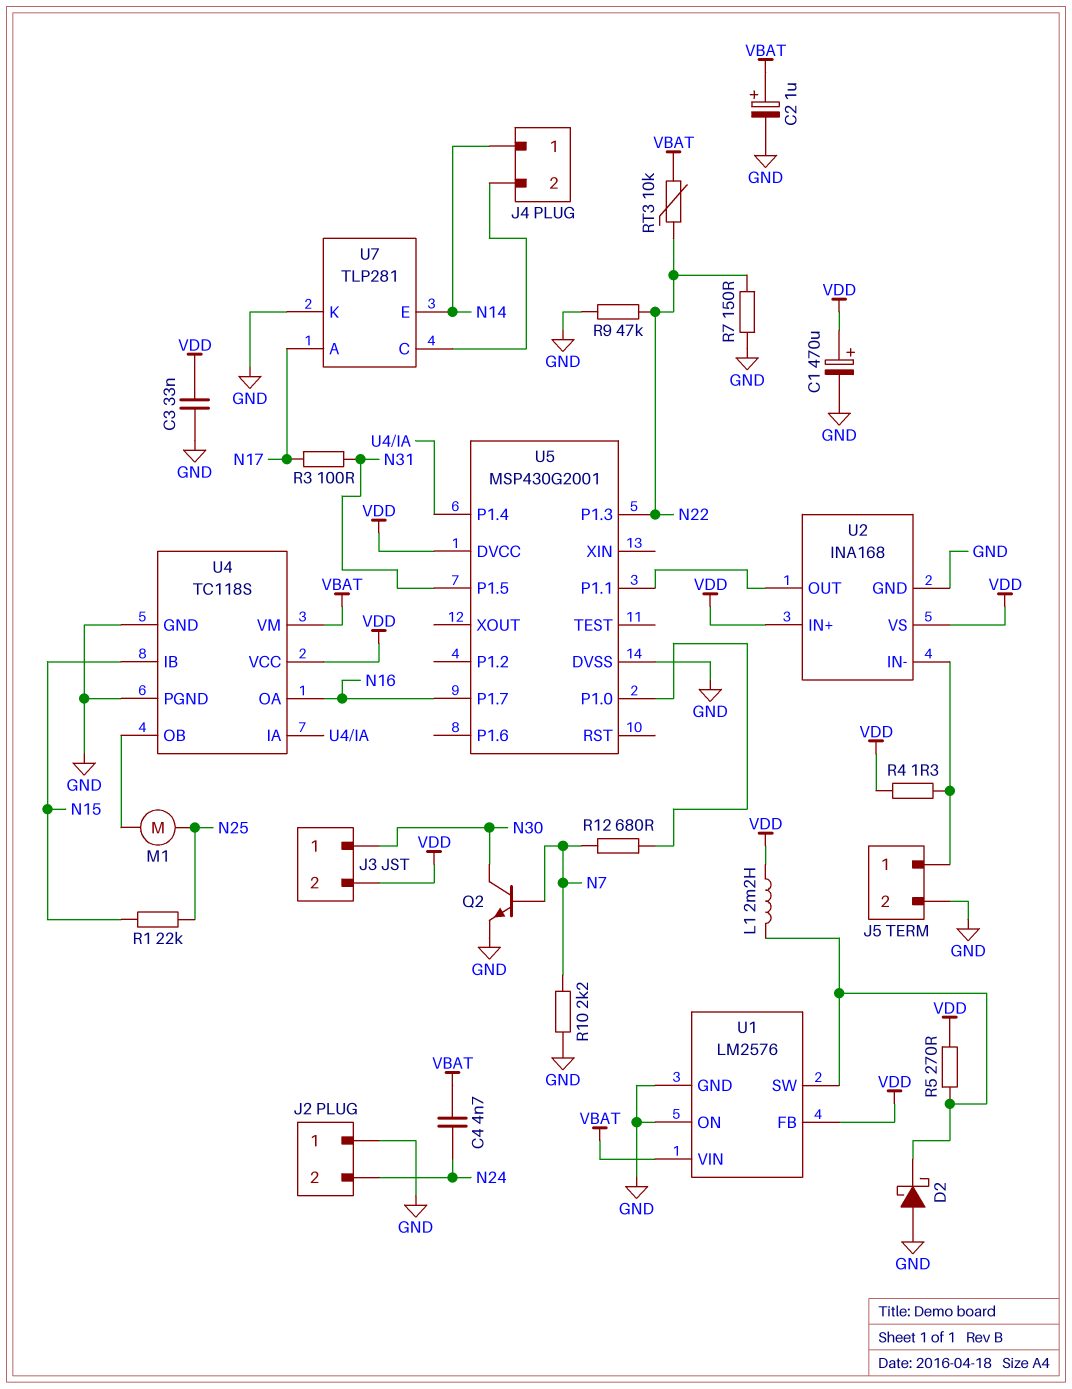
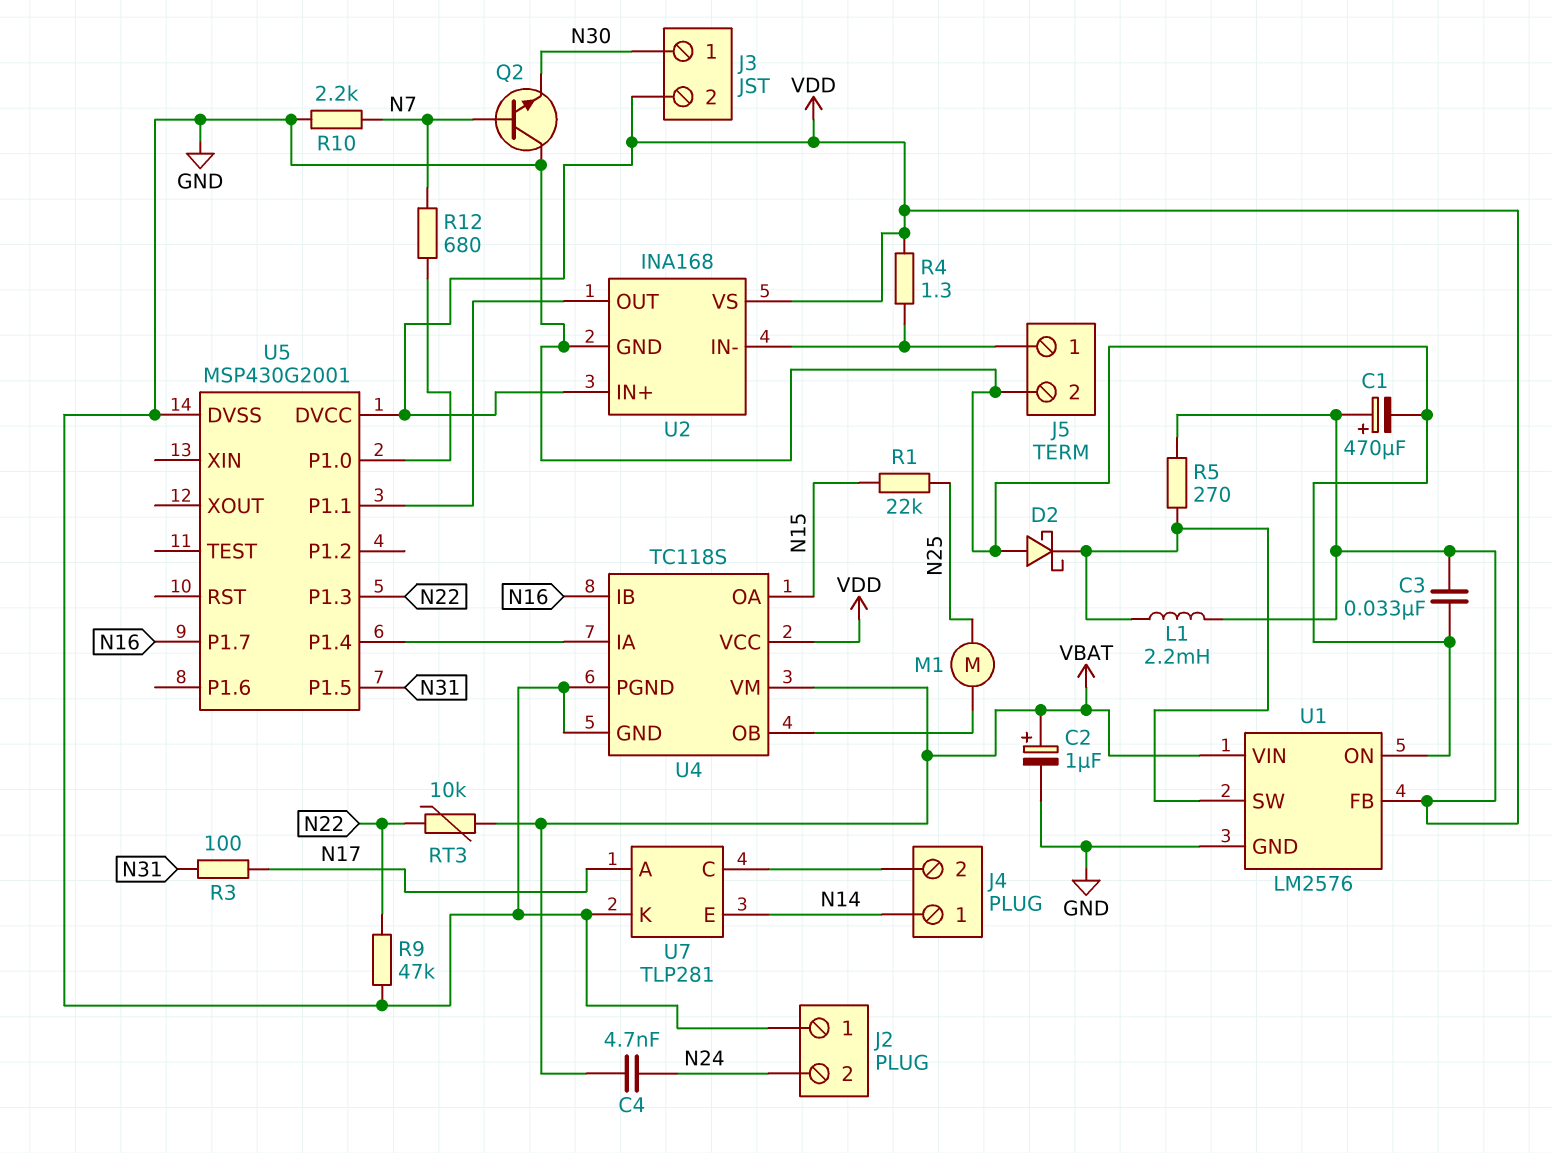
Q2: NPN (B N7, C N30, E GND) -> NPN (B N7, C GND, E N30)
R7: 150 (GND, N22) -> none
U4 pin IB: N15 -> N16
U4 pin OA: N16 -> N15

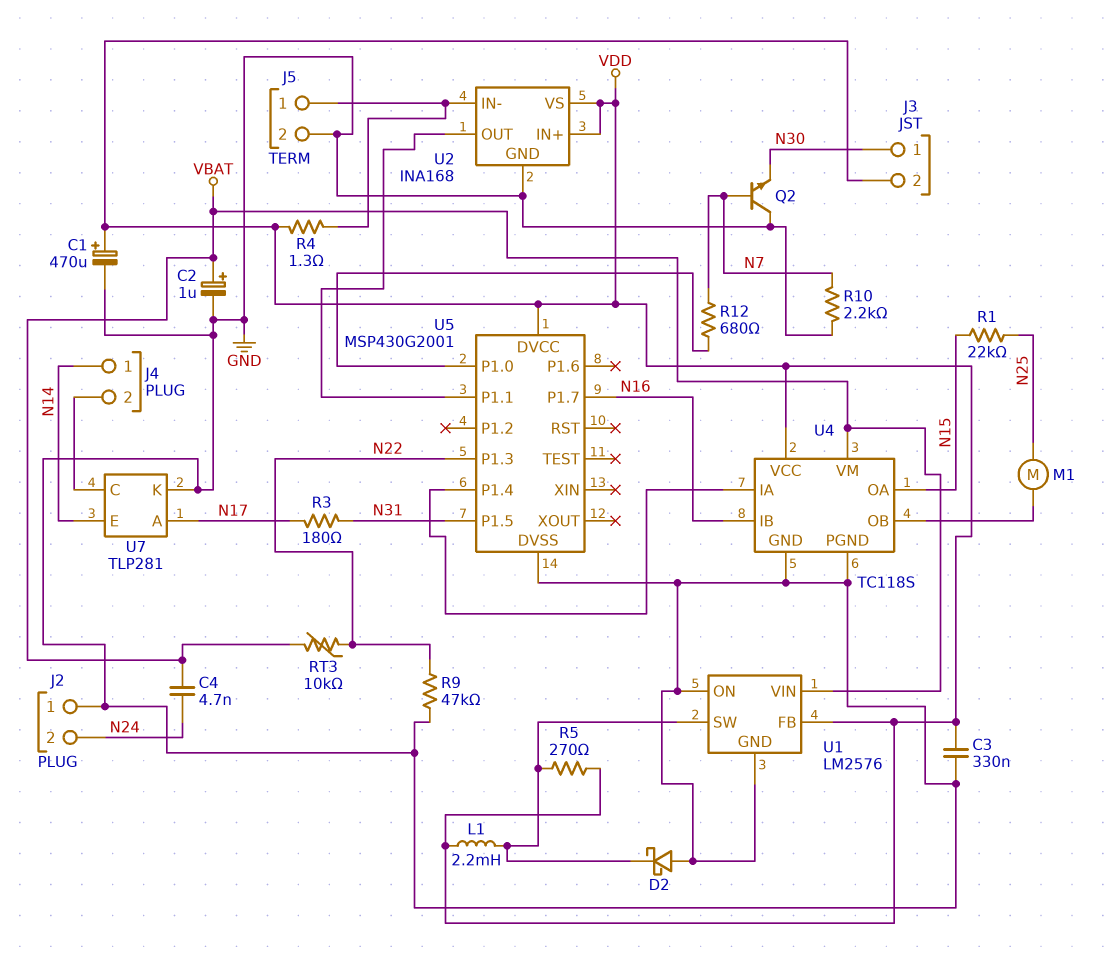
C3: 33nF (GND, VDD) -> 330nF (GND, VDD)
R3: 100 (N17, N31) -> 180 (N17, N31)

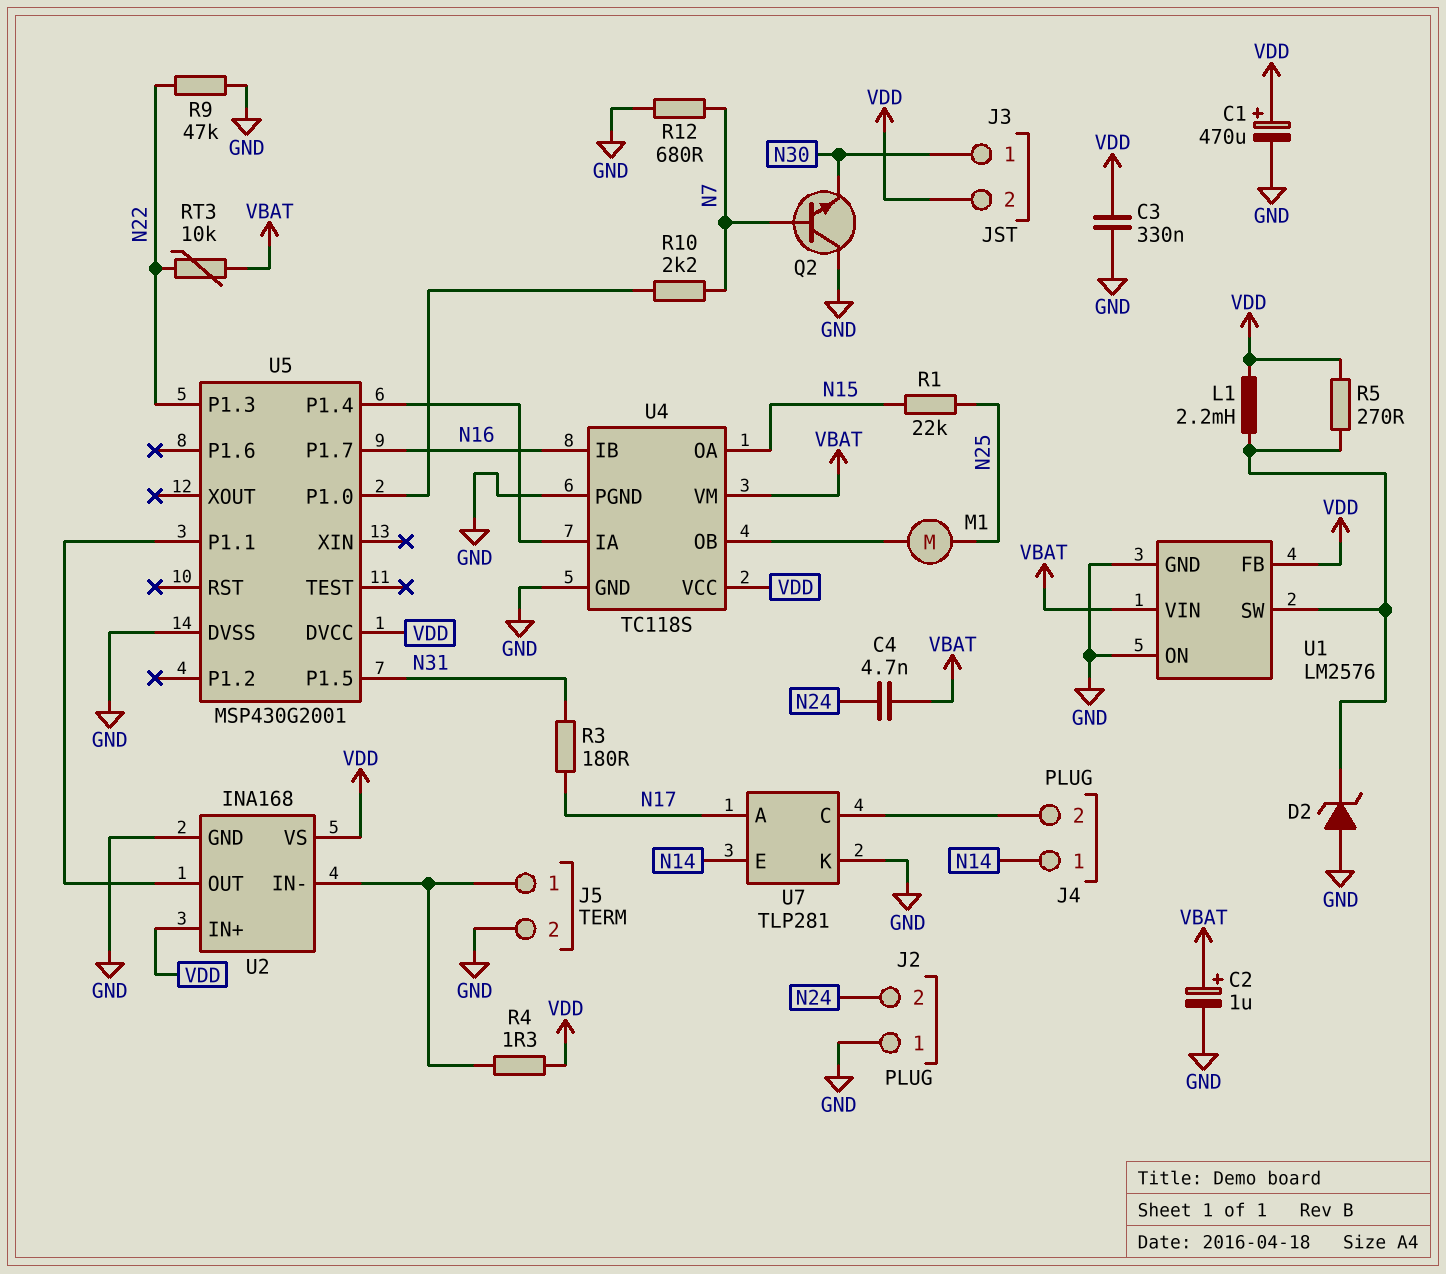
D2: schottky (A GND, K U1/SW) -> zener (A GND, K U1/SW)
R10: 2.2k (GND, N7) -> 2.2k (N7, U5/P1.0)
R12: 680 (N7, U5/P1.0) -> 680 (GND, N7)

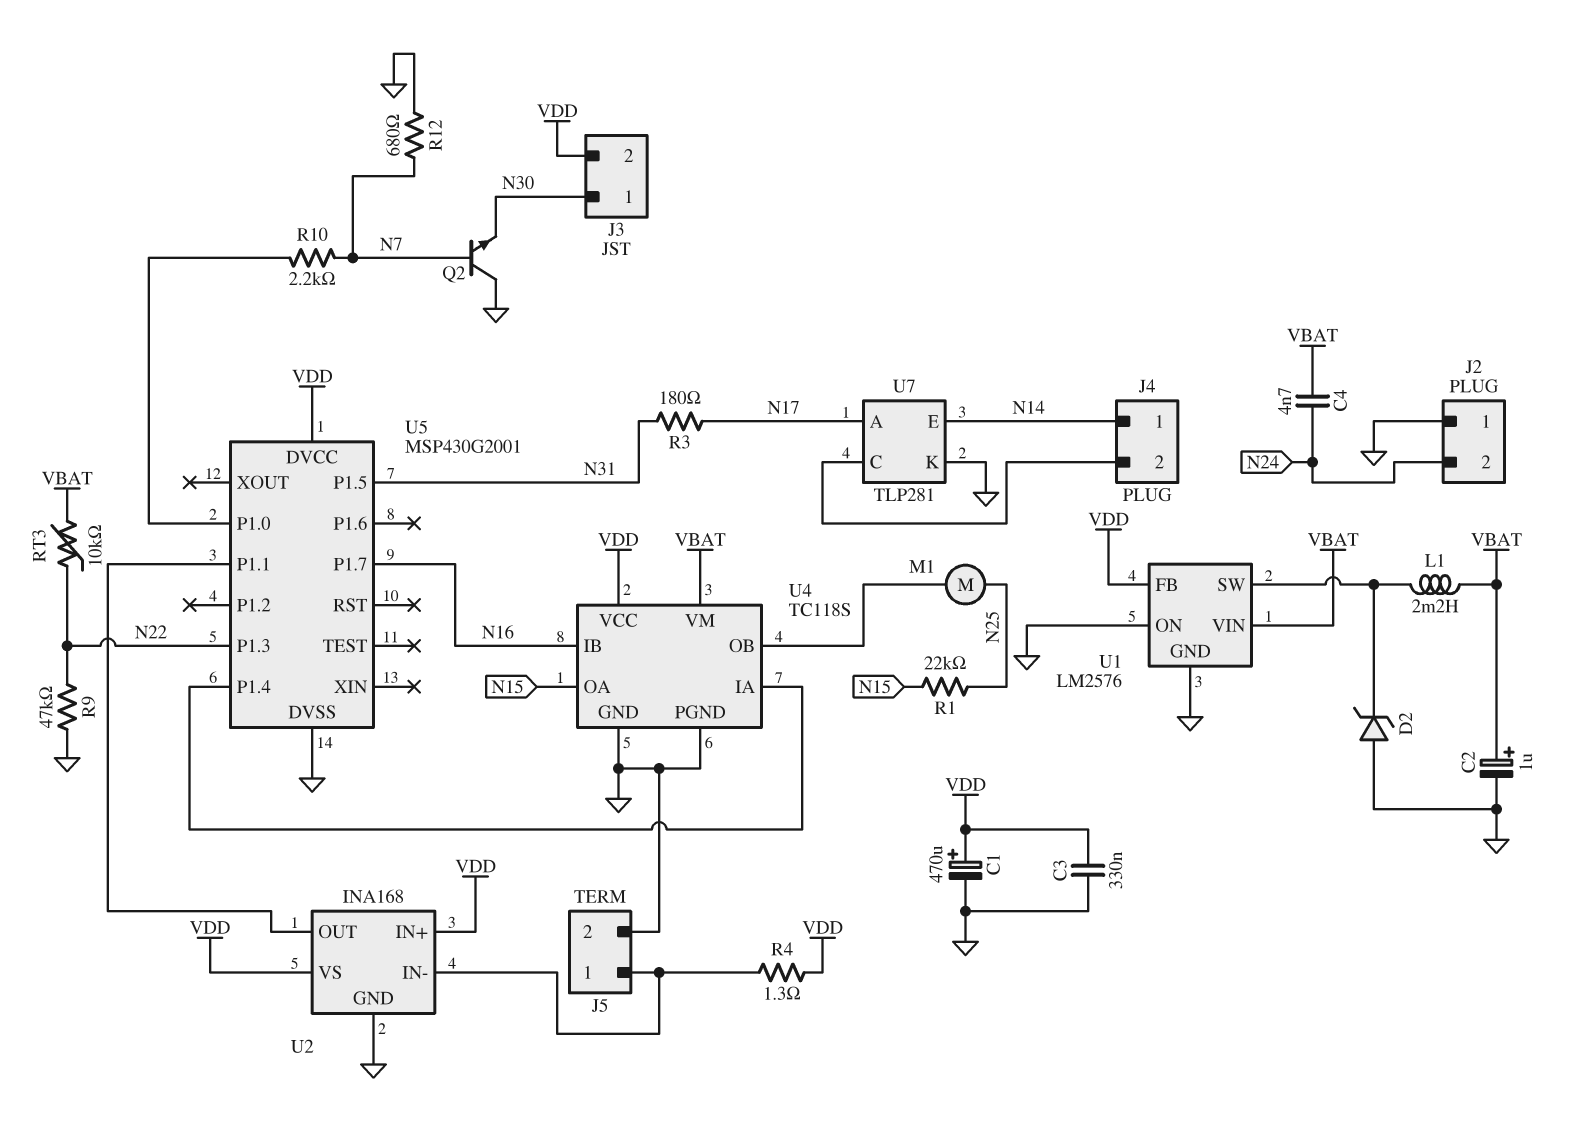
L1: 2.2mH (U1/SW, VDD) -> 2.2mH (U1/SW, VBAT)
R5: 270 (U1/SW, VDD) -> none

